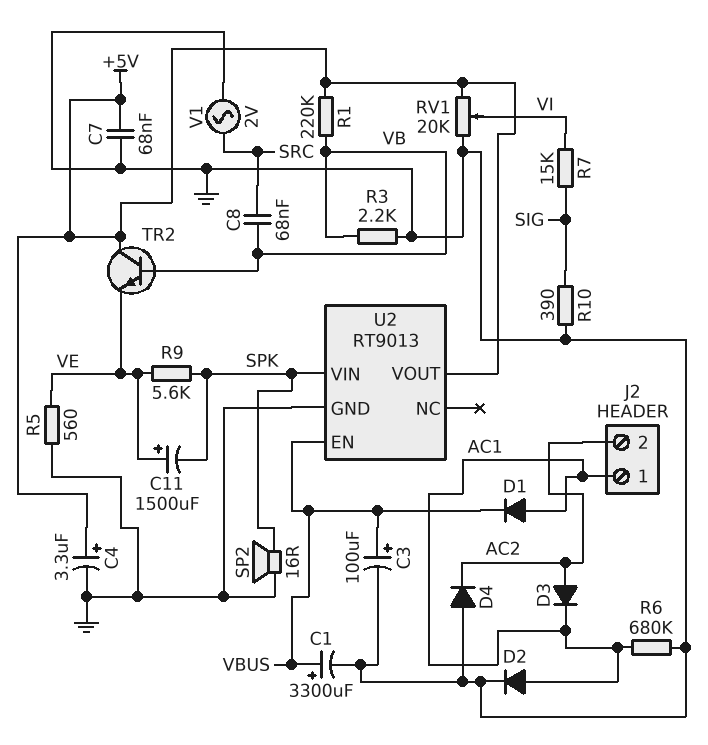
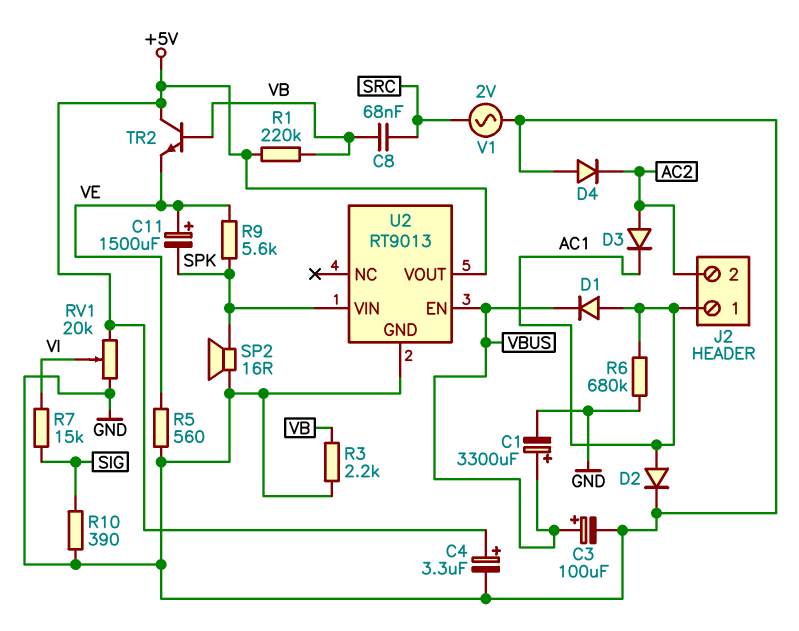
C7: 68nF (+5V, GND) -> none

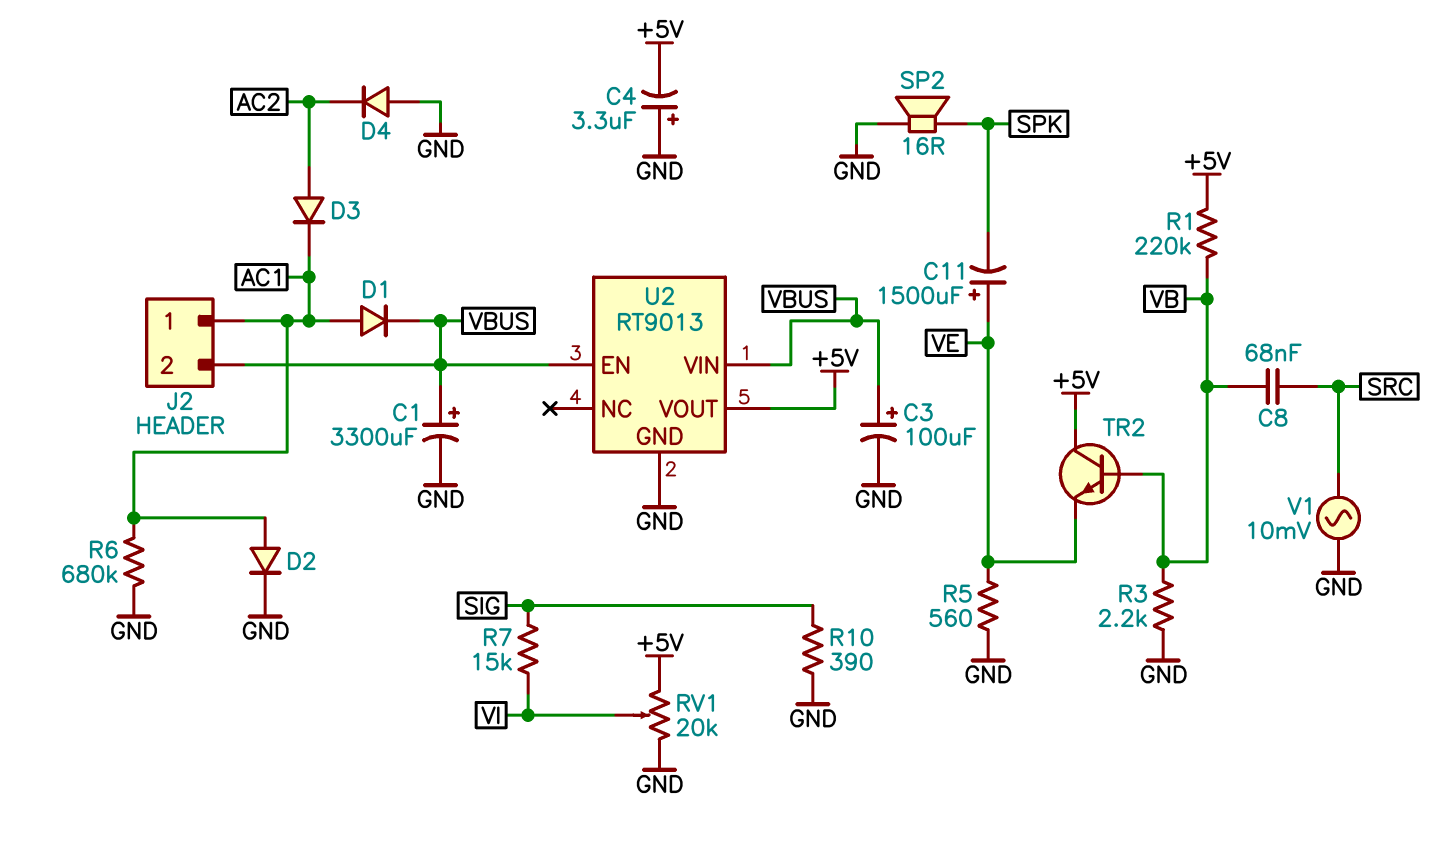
C4: 3.3uF (plus +5V, minus GND) -> 3.3uF (plus GND, minus +5V)
J2 pin 2: AC2 -> VBUS
R9: 5.6k (SPK, VE) -> none
U2 pin VIN: SPK -> VBUS
V1: AC 2V (GND, SRC) -> AC 10mV (GND, SRC)

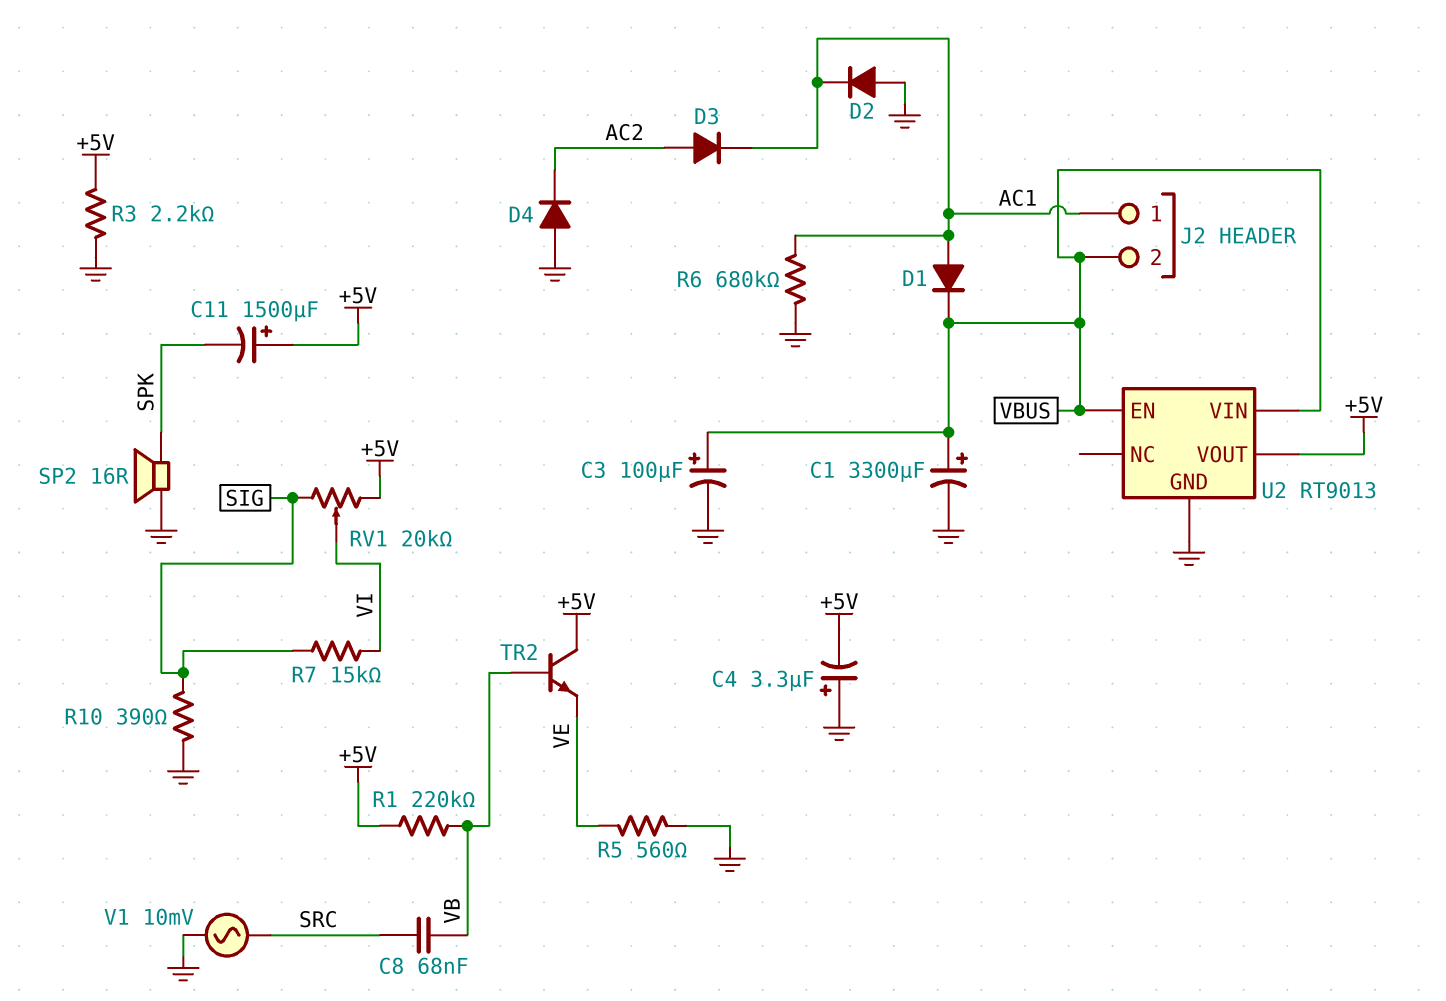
C11: 1500uF (plus VE, minus SPK) -> 1500uF (plus +5V, minus SPK)
D2: diode (A AC1, K GND) -> diode (A GND, K AC1)
R3: 2.2k (GND, VB) -> 2.2k (+5V, GND)
RV1: 20k (+5V, GND, wiper VI) -> 20k (+5V, SIG, wiper VI)

